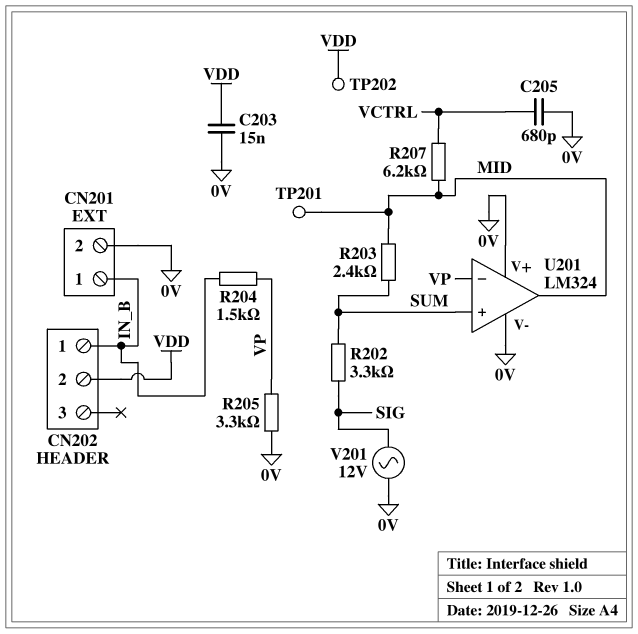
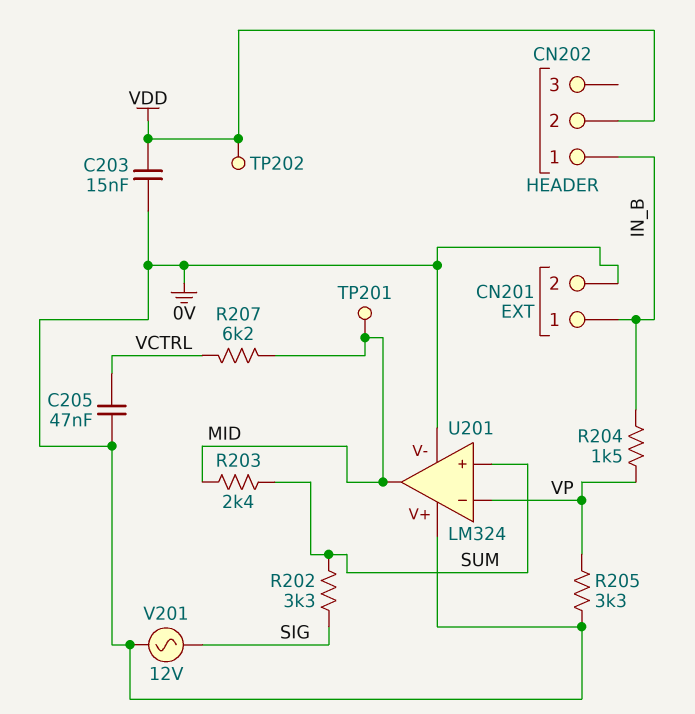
C205: 680pF (0V, VCTRL) -> 47nF (0V, VCTRL)

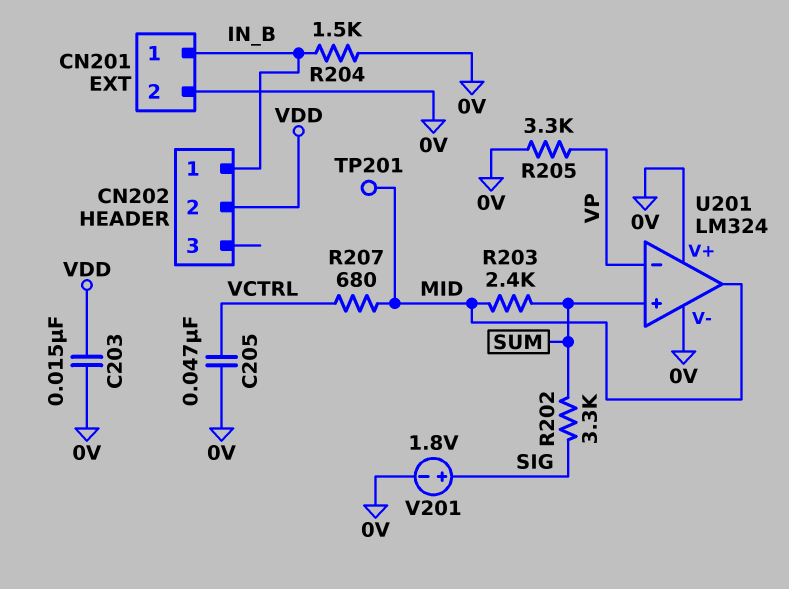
R204: 1.5k (IN_B, VP) -> 1.5k (0V, IN_B)
R207: 6.2k (MID, VCTRL) -> 680 (MID, VCTRL)
TP202: test point (VDD) -> none
V201: AC 12V (0V, SIG) -> 1.8V (plus SIG, minus 0V)

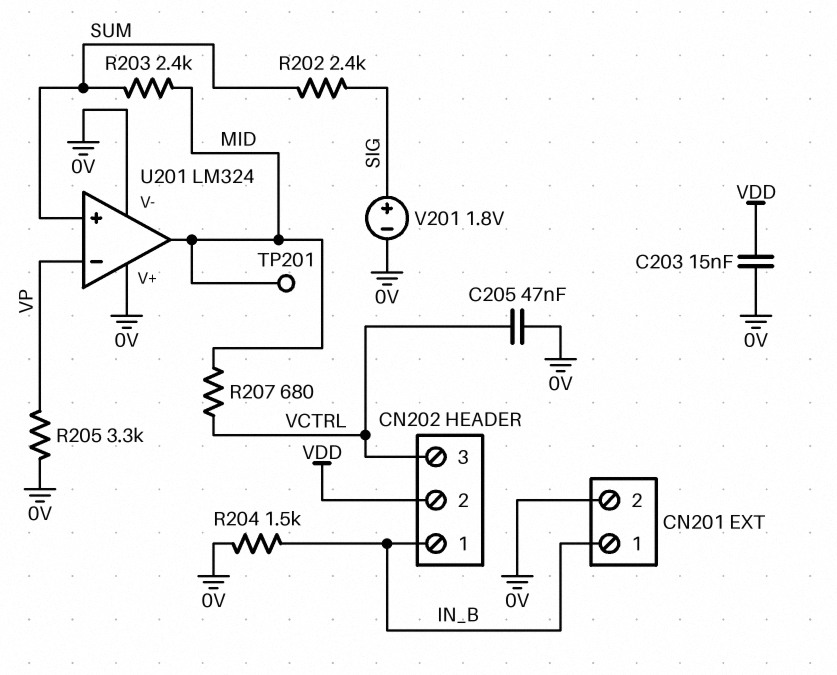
CN202 pin 3: none -> VCTRL
R202: 3.3k (SIG, SUM) -> 2.4k (SIG, SUM)

